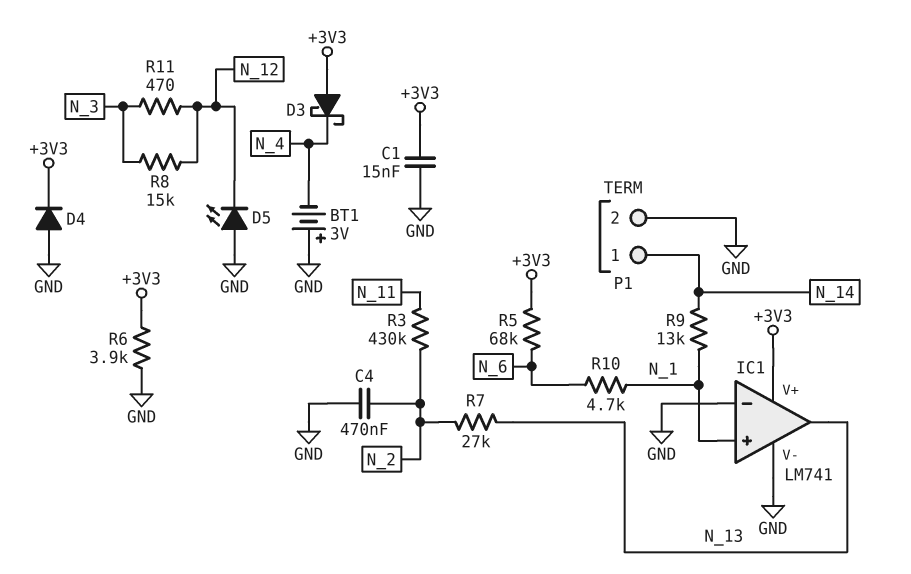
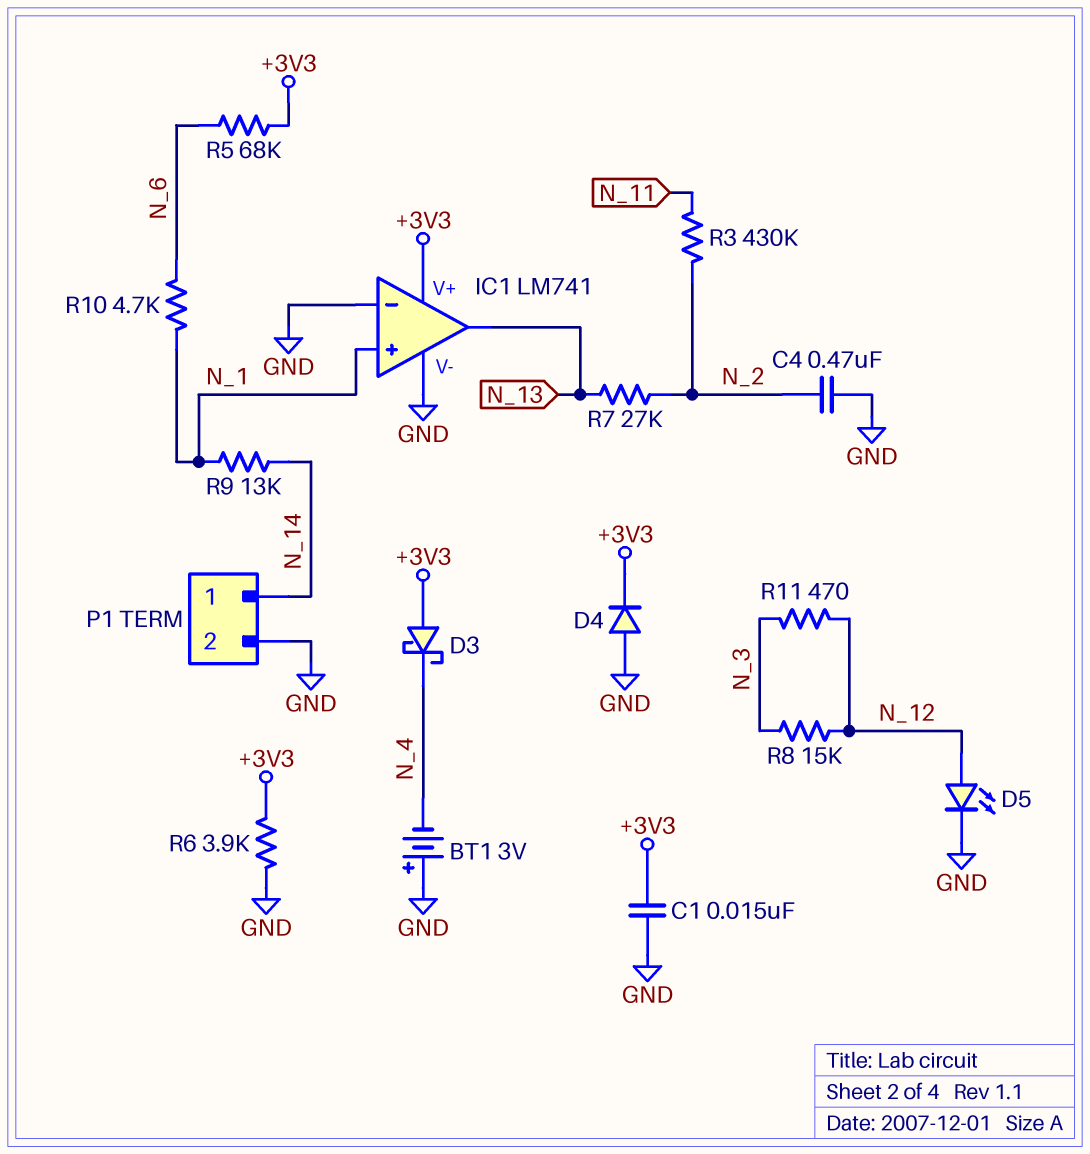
D5: LED (A GND, K N_12) -> LED (A N_12, K GND)

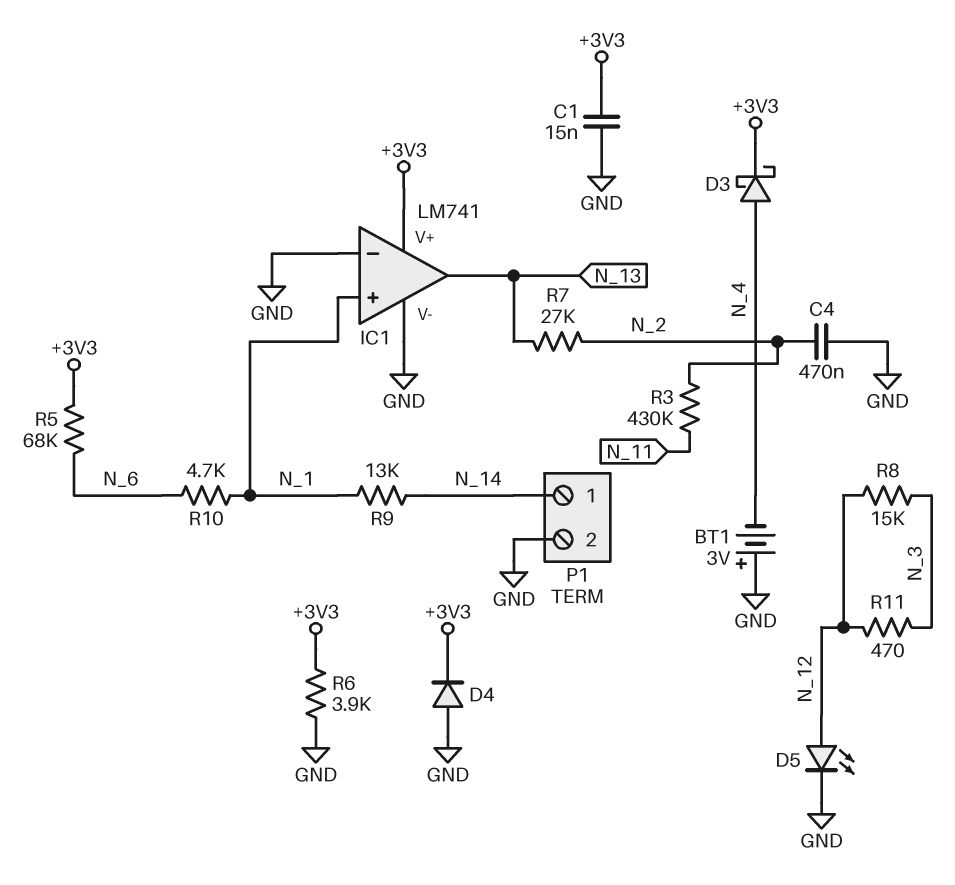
D3: schottky (A +3V3, K N_4) -> schottky (A N_4, K +3V3)

